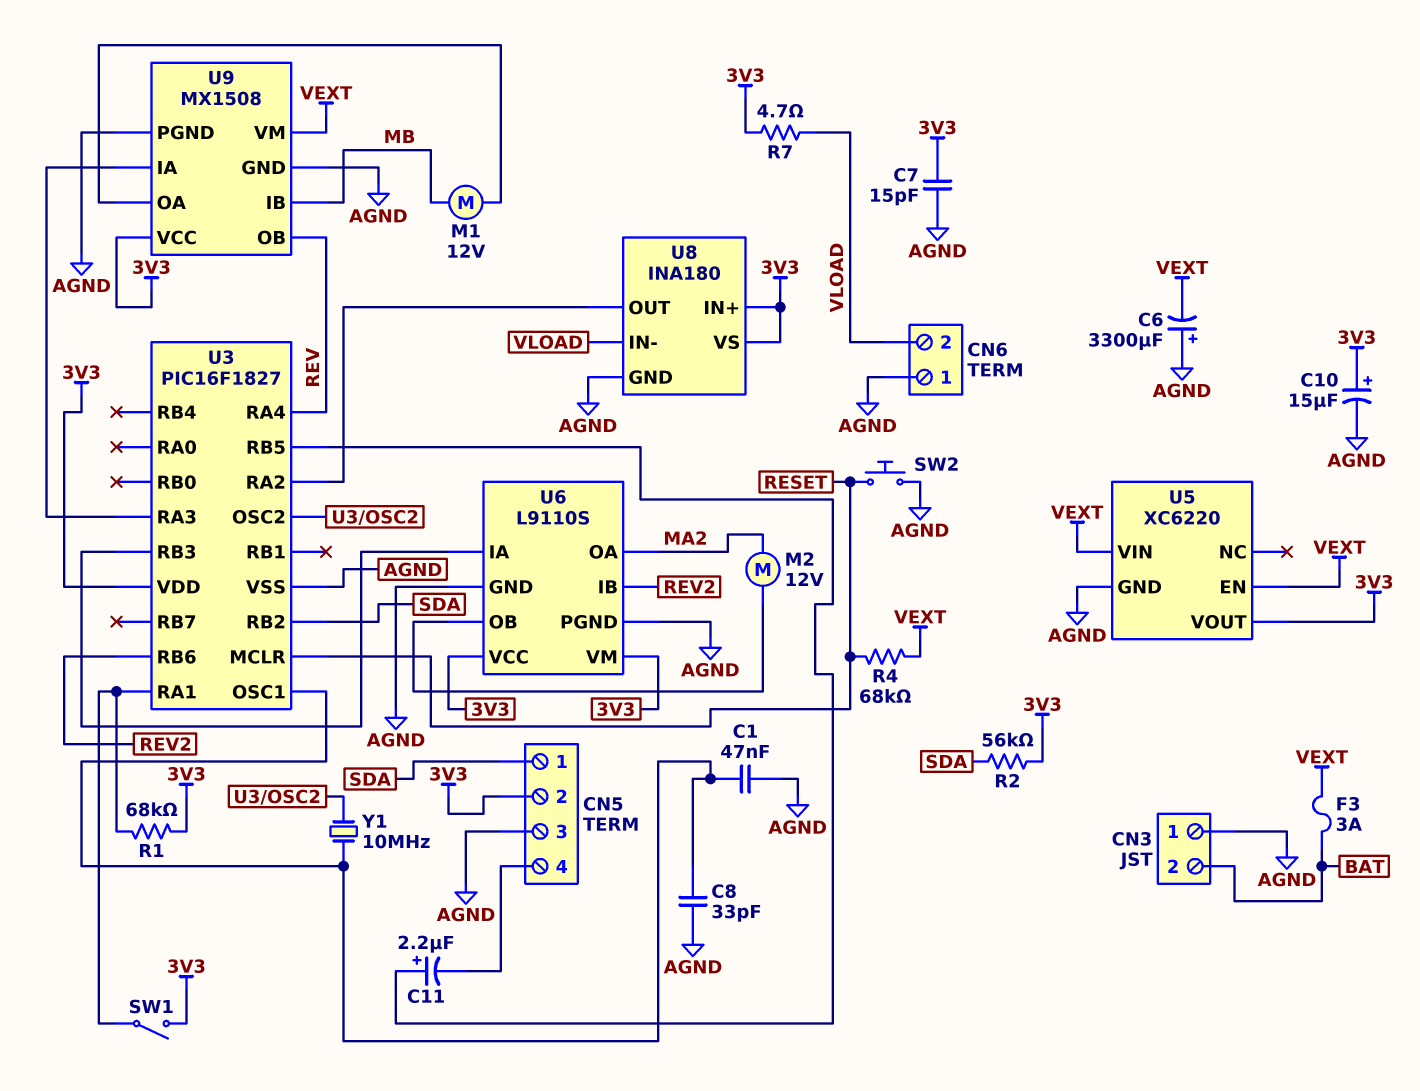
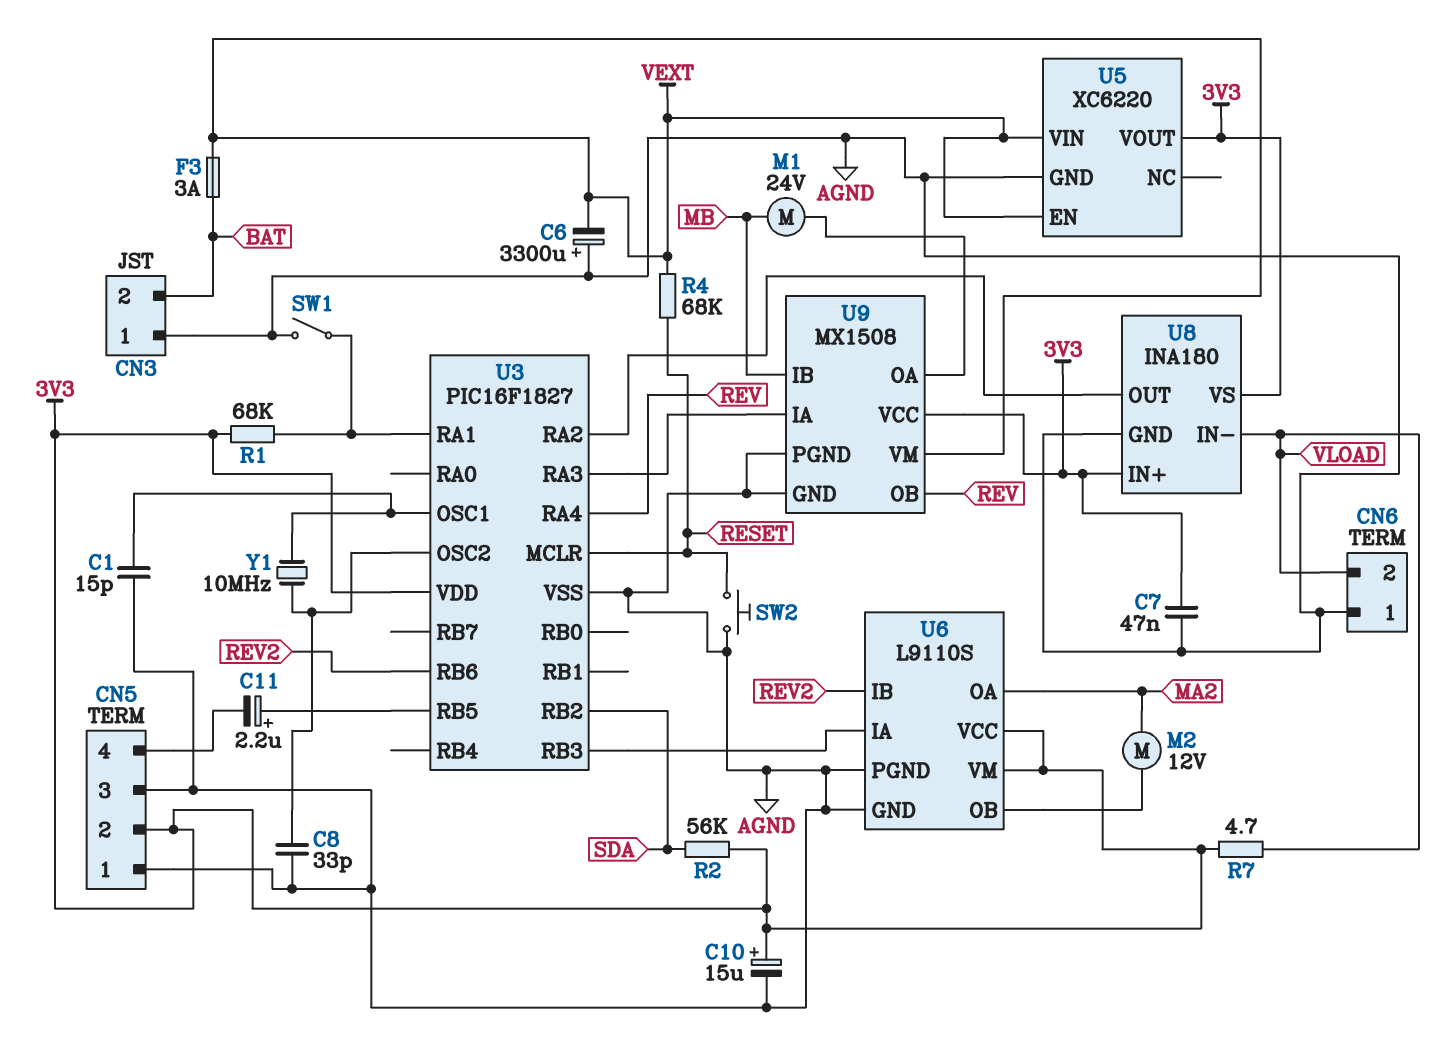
C1: 47nF (AGND, U3/OSC1) -> 15pF (AGND, U3/OSC1)
C7: 15pF (3V3, AGND) -> 47nF (3V3, AGND)
C8: 33pF (AGND, U3/OSC1) -> 33pF (AGND, U3/OSC2)
CN5 pin 1: SDA -> AGND
M1: motor 12V (MB, U9/OA) -> motor 24V (MB, U9/OA)
SW1: switch (3V3, U3/RA1) -> switch (AGND, U3/RA1)

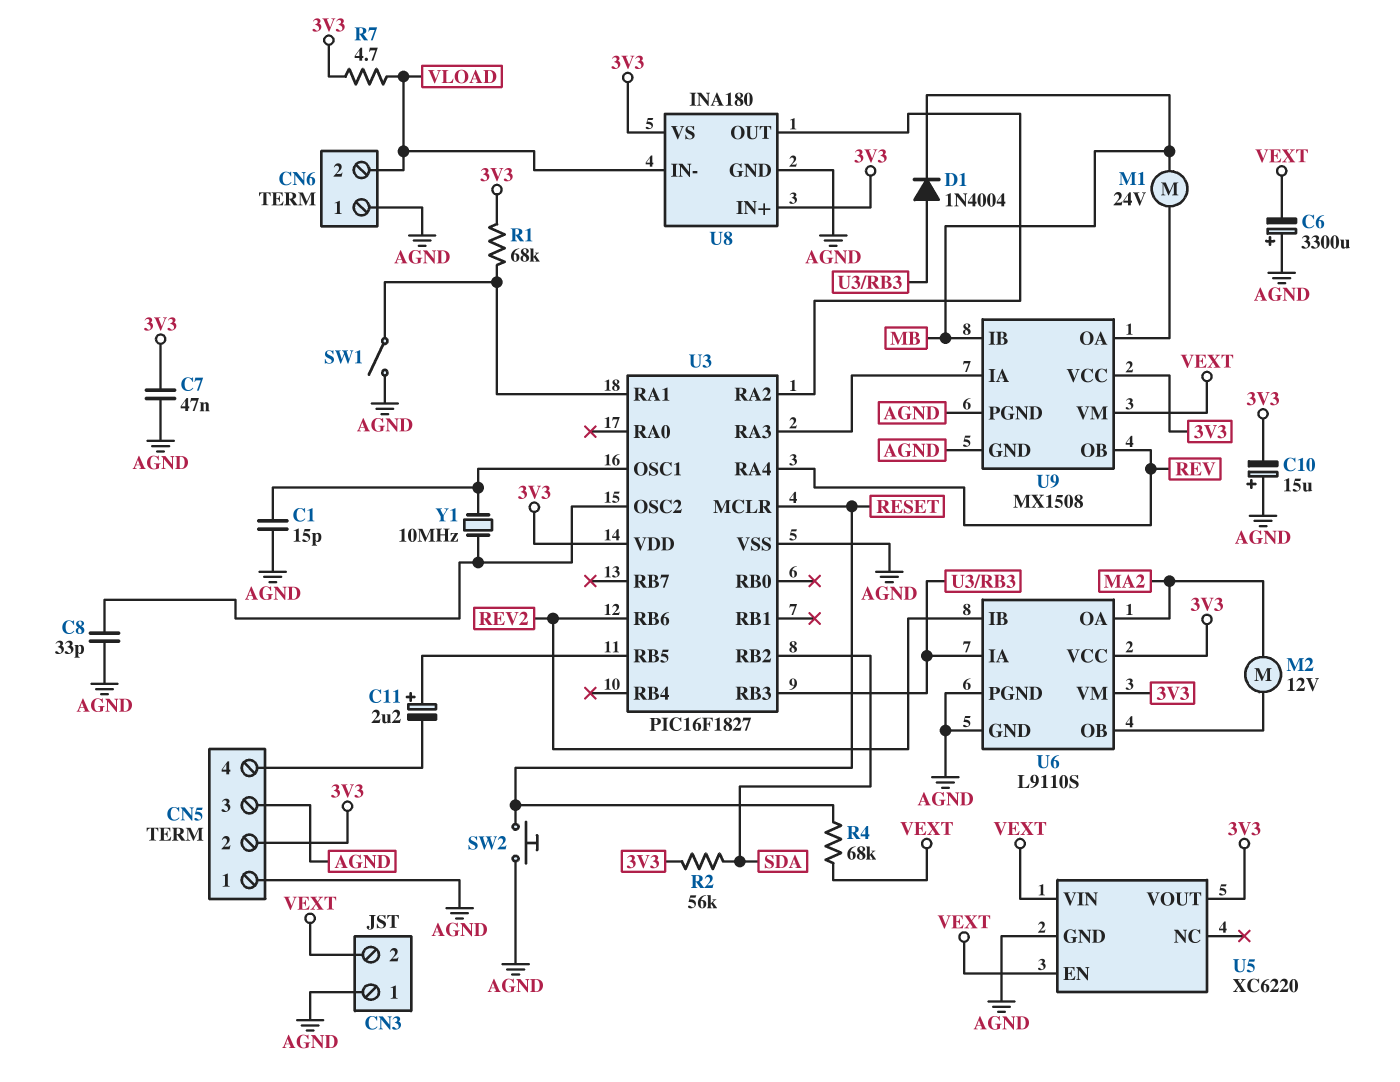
C10: 15uF (plus 3V3, minus AGND) -> 15uF (plus AGND, minus 3V3)
CN3 pin 2: BAT -> VEXT
D1: none -> diode 1N4004 (A U3/RB3, K MB)
F3: 3A (BAT, VEXT) -> none

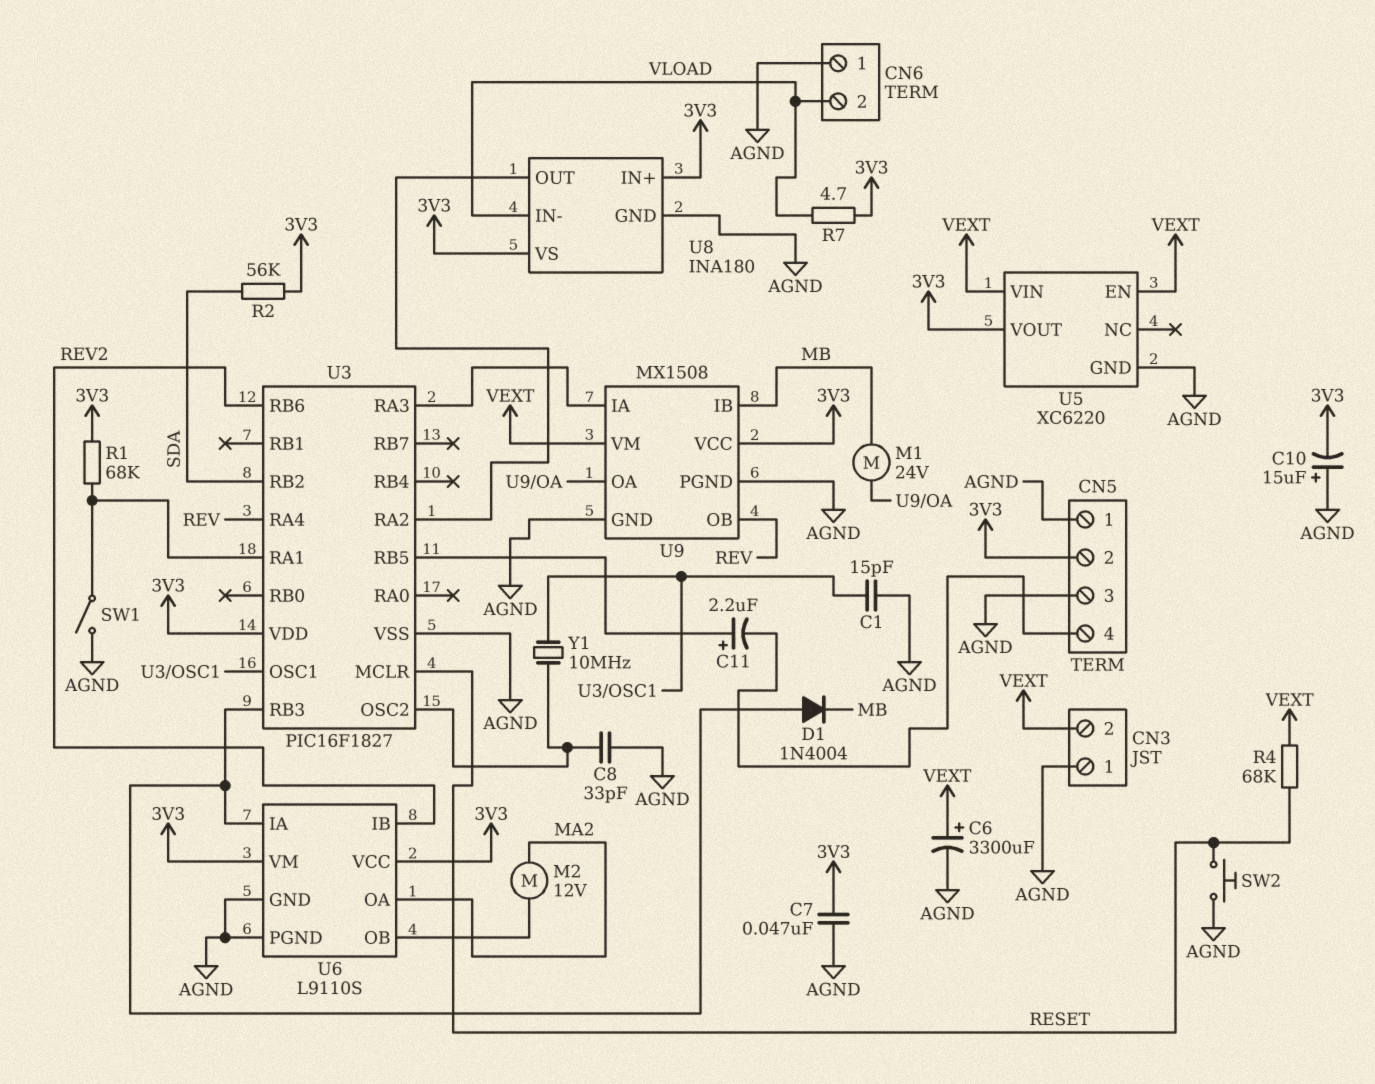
C6: 3300uF (plus AGND, minus VEXT) -> 3300uF (plus VEXT, minus AGND)

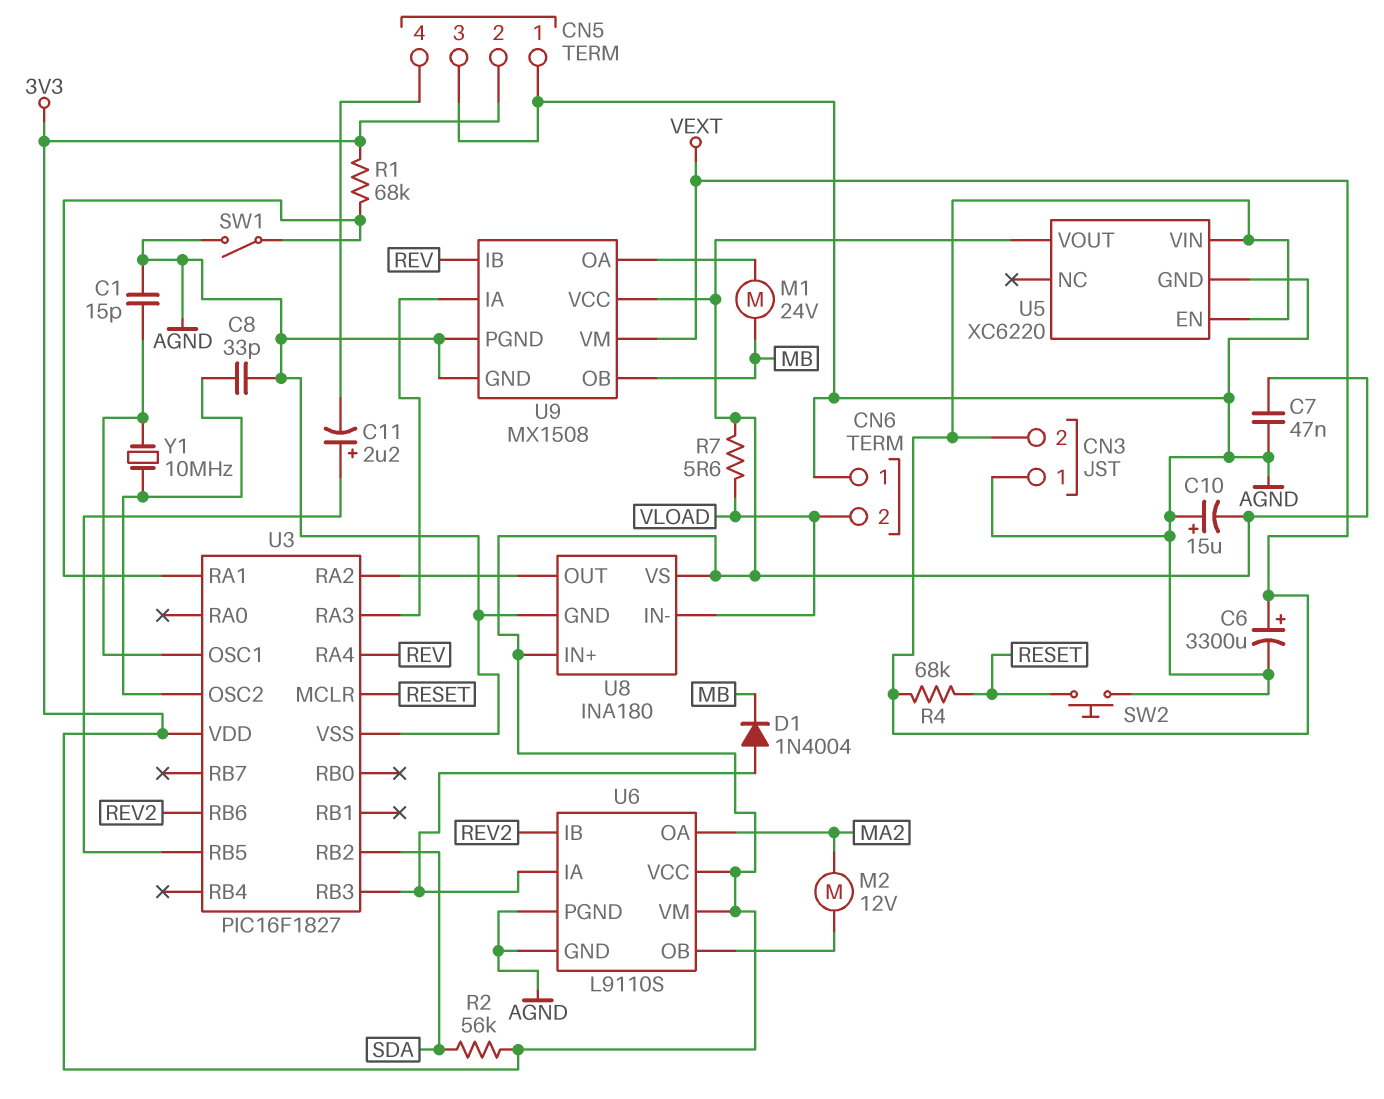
R7: 4.7 (3V3, VLOAD) -> 5.6 (3V3, VLOAD)
U9 pin IB: MB -> REV
U9 pin OB: REV -> MB

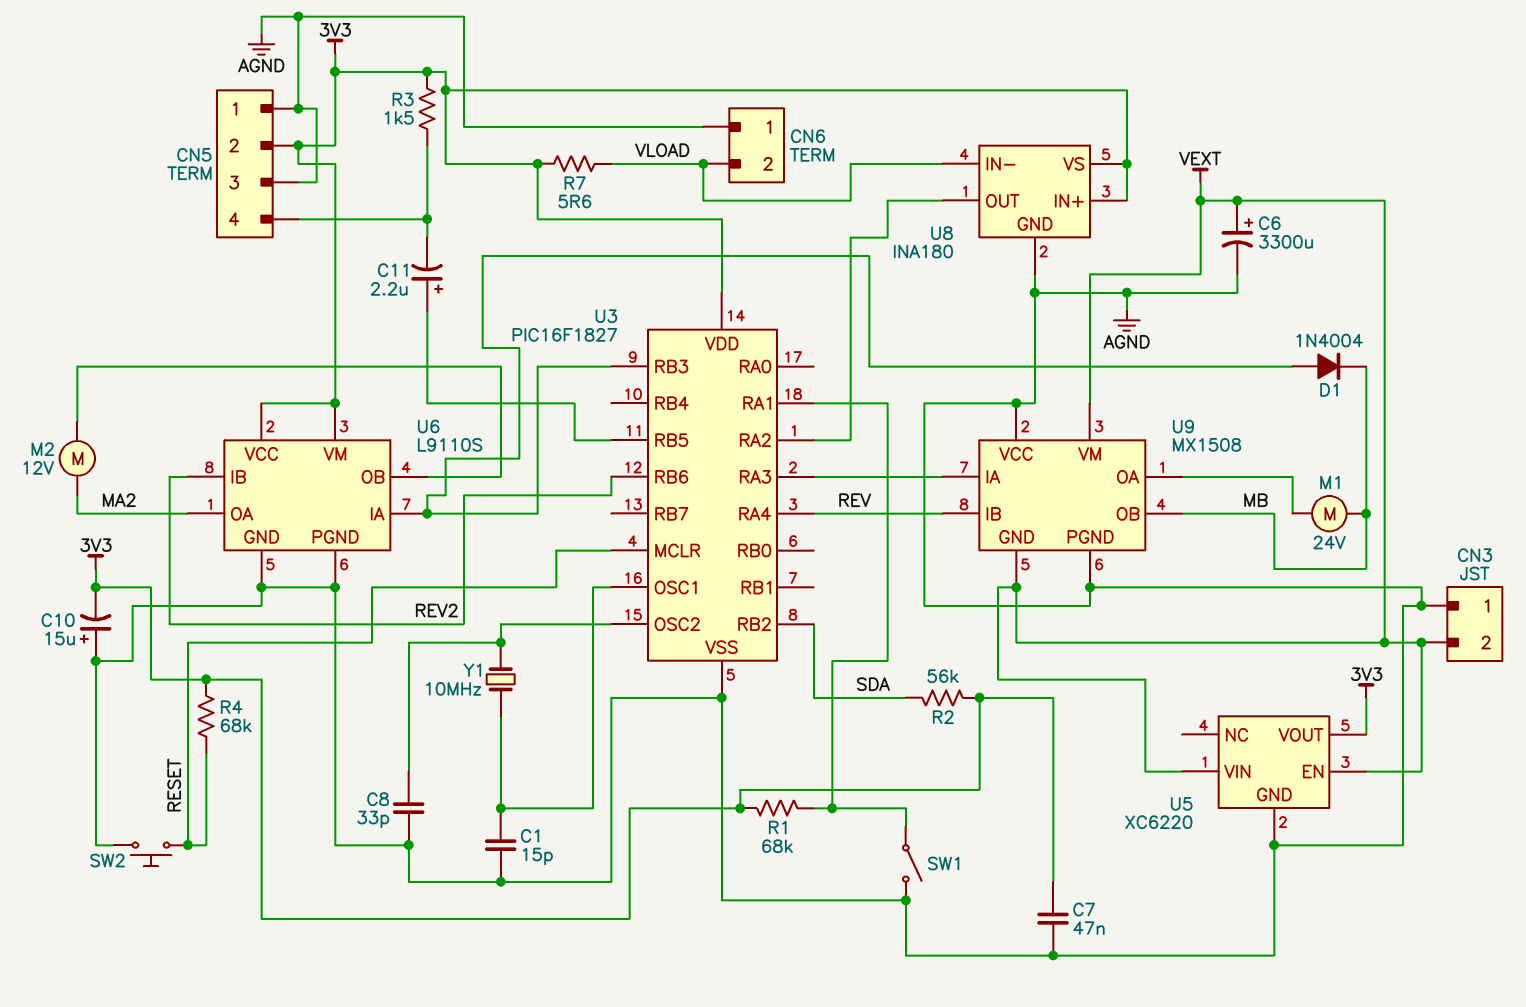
R3: none -> 1.5k (3V3, CN5/4)
R4: 68k (RESET, VEXT) -> 68k (3V3, RESET)
U9 pin GND: AGND -> VEXT
U9 pin VCC: 3V3 -> AGND

